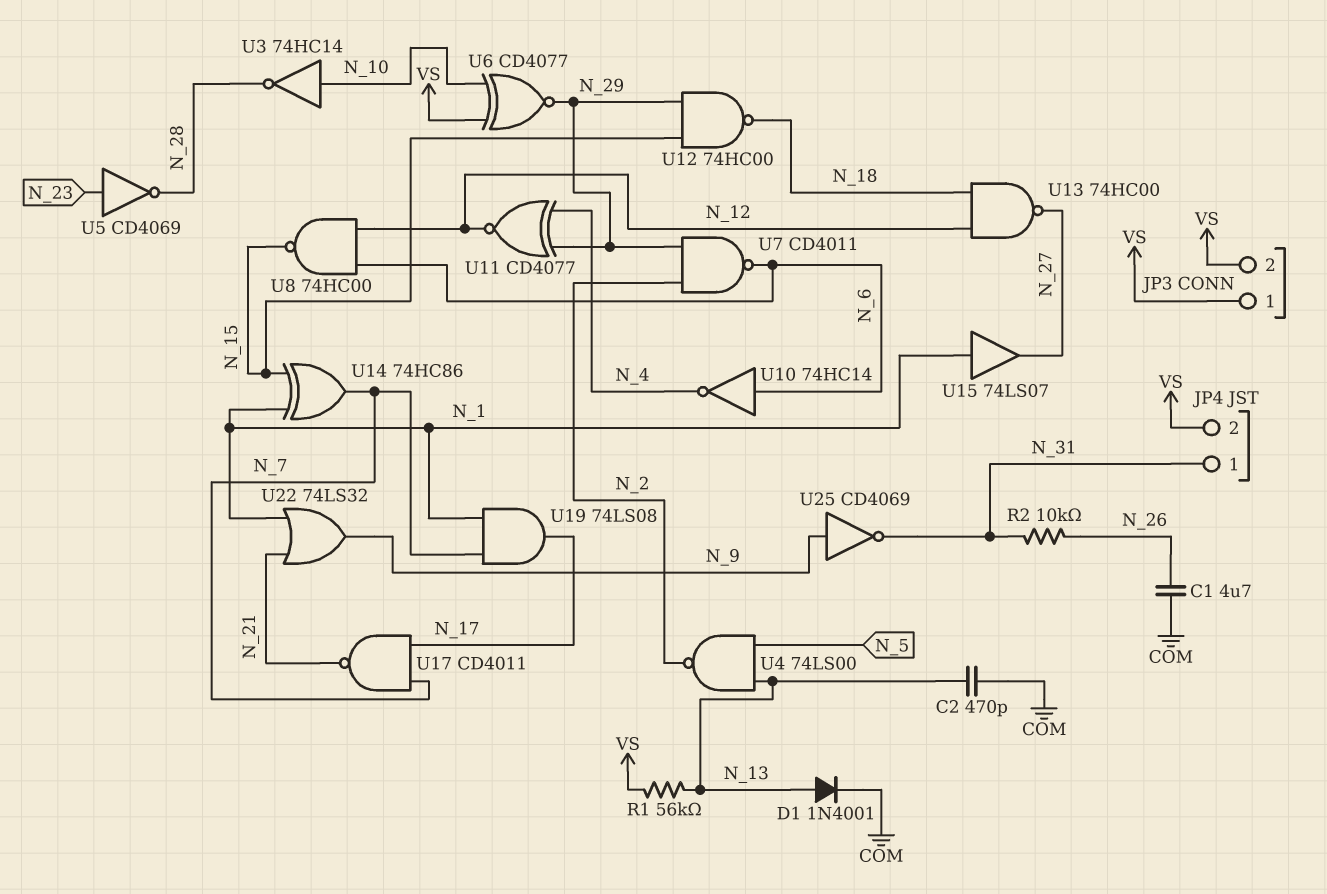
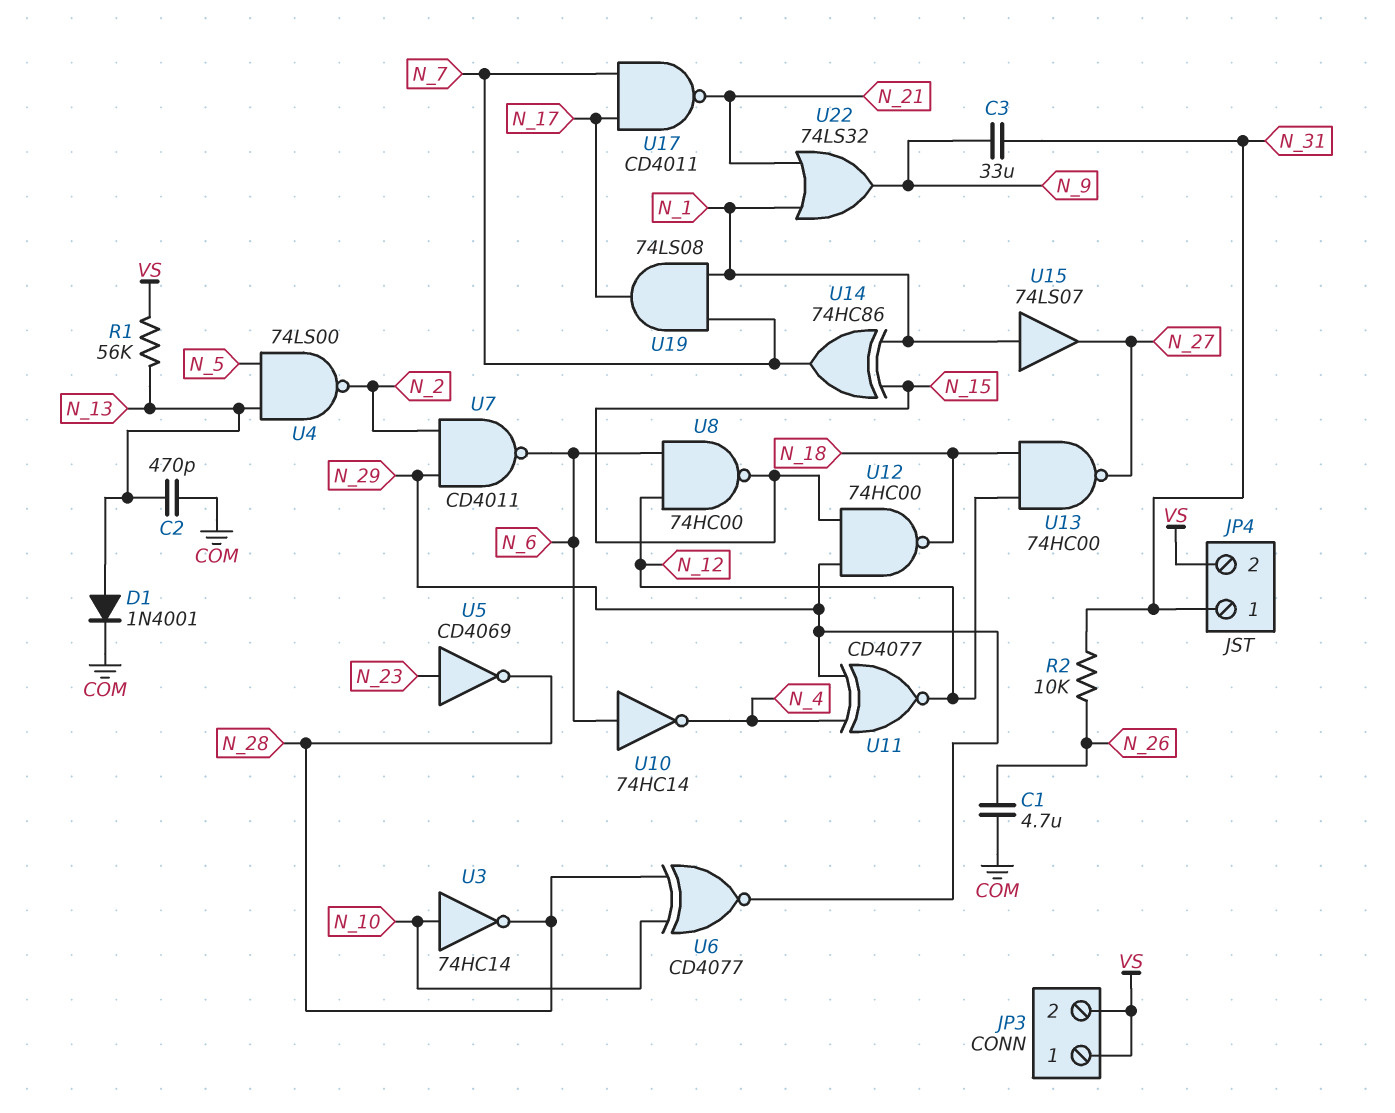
C3: none -> 33uF (N_9, N_31)
U6: XNOR CD4077 (in N_10, in VS, out N_29) -> XNOR CD4077 (in N_10, in N_28, out N_29)
U25: NOT CD4069 (in N_9, out N_31) -> none

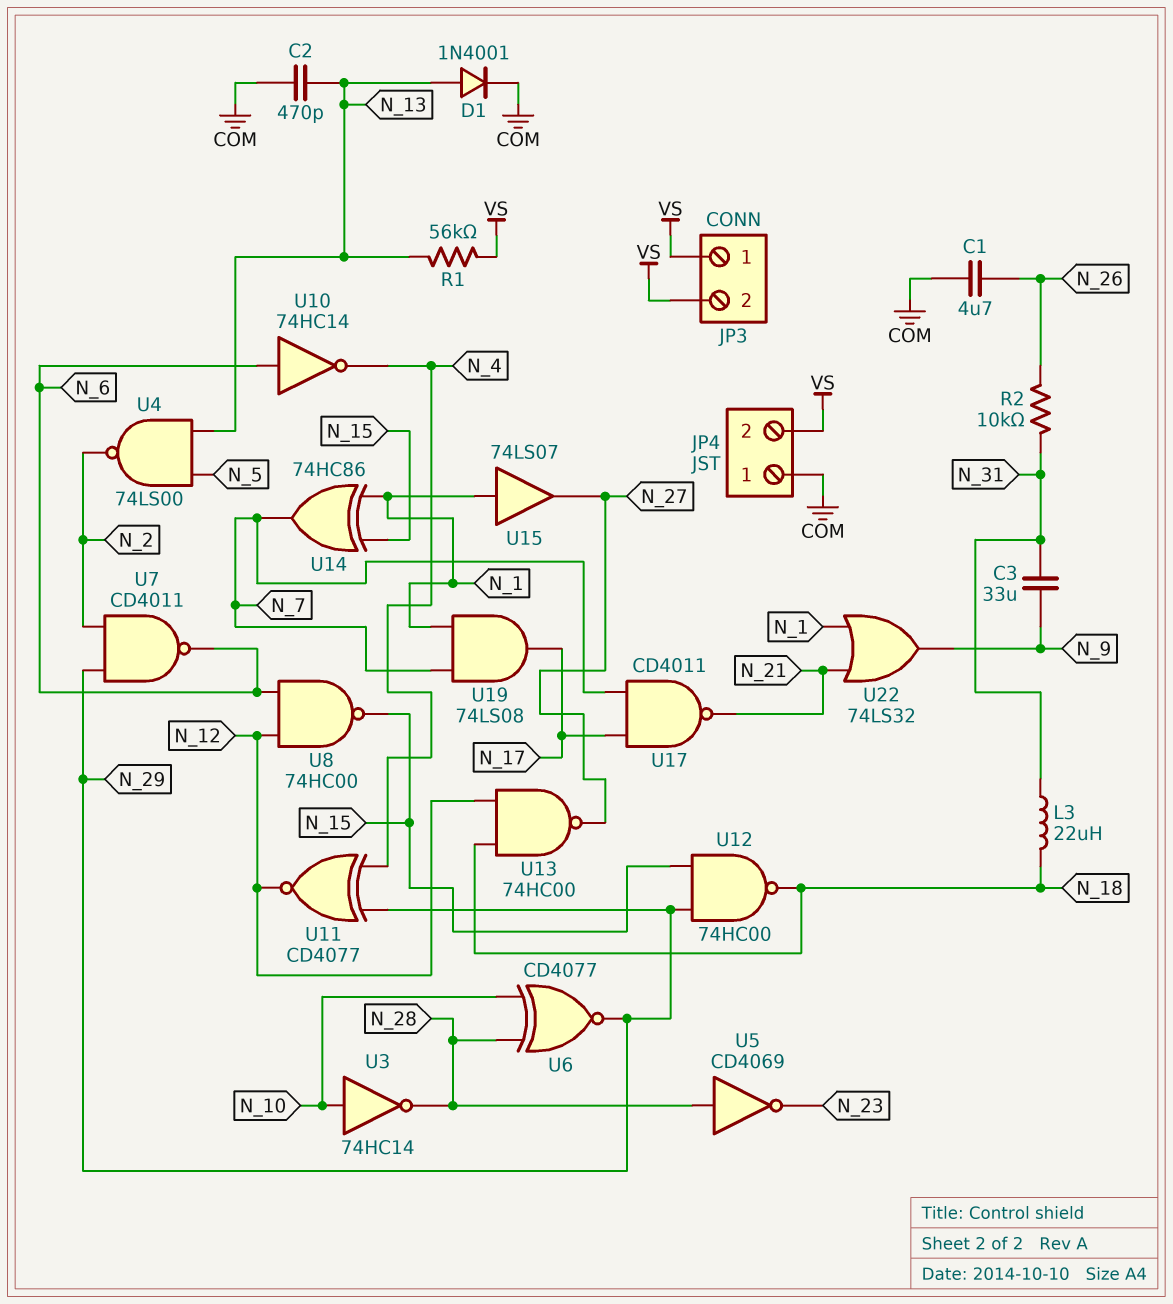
JP4 pin 1: N_31 -> COM
L3: none -> 22uH (N_18, N_31)
U5: NOT CD4069 (in N_23, out N_28) -> NOT CD4069 (in N_28, out N_23)

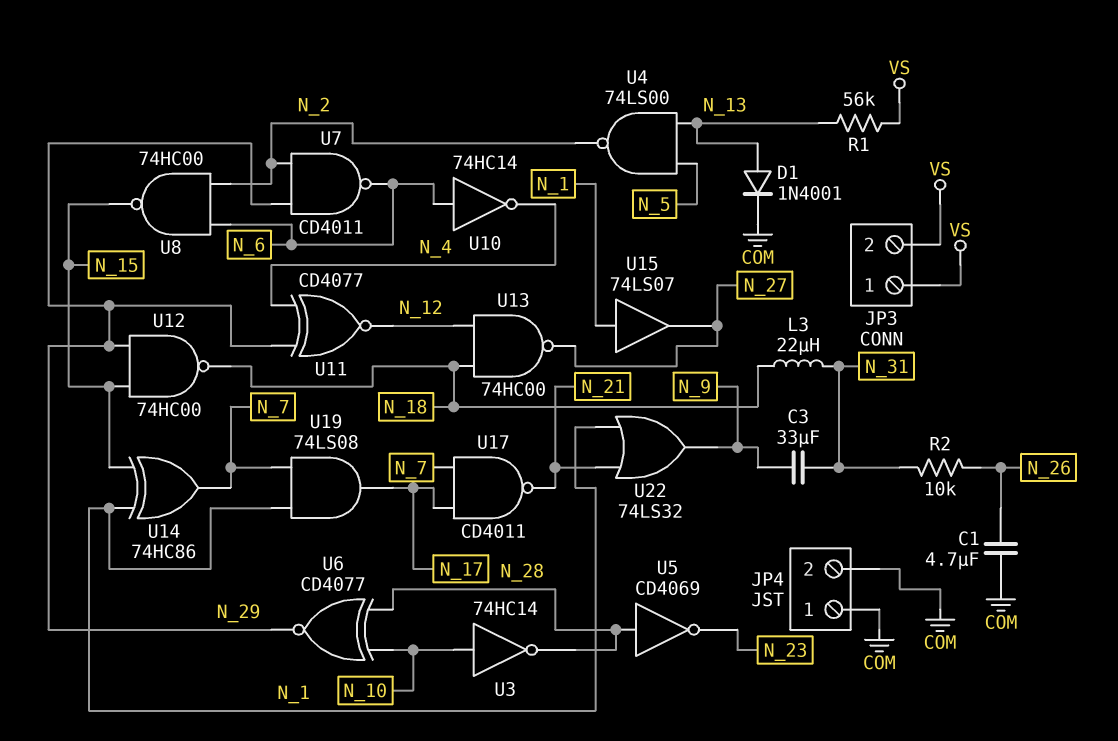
C2: 470pF (COM, N_13) -> none
JP4 pin 2: VS -> COM
U8: NAND 74HC00 (in N_6, in N_12, out N_15) -> NAND 74HC00 (in N_2, in N_6, out N_15)

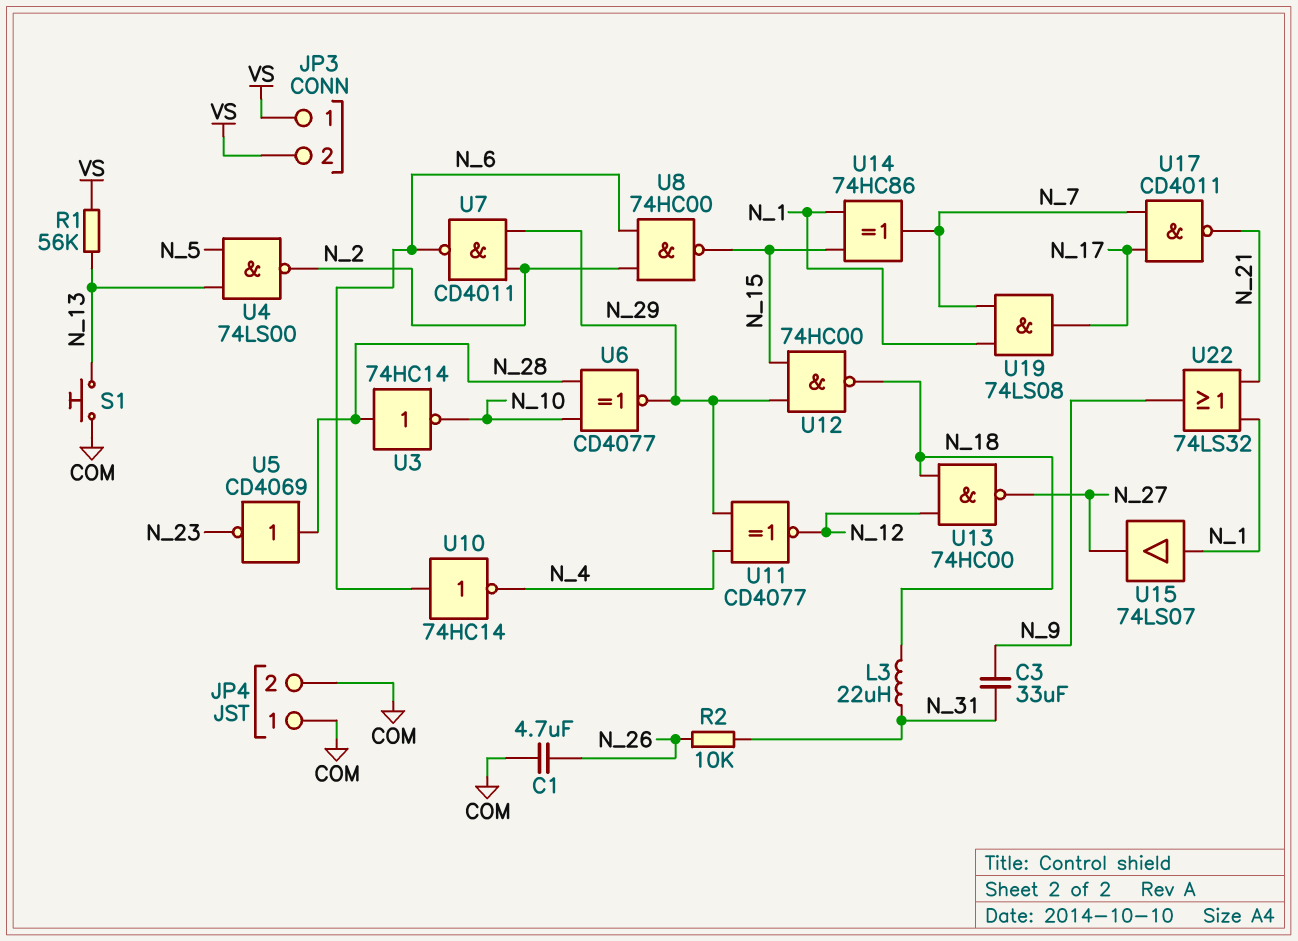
D1: diode 1N4001 (A N_13, K COM) -> none
S1: none -> button (COM, N_13)
U3: NOT 74HC14 (in N_10, out N_28) -> NOT 74HC14 (in N_28, out N_10)

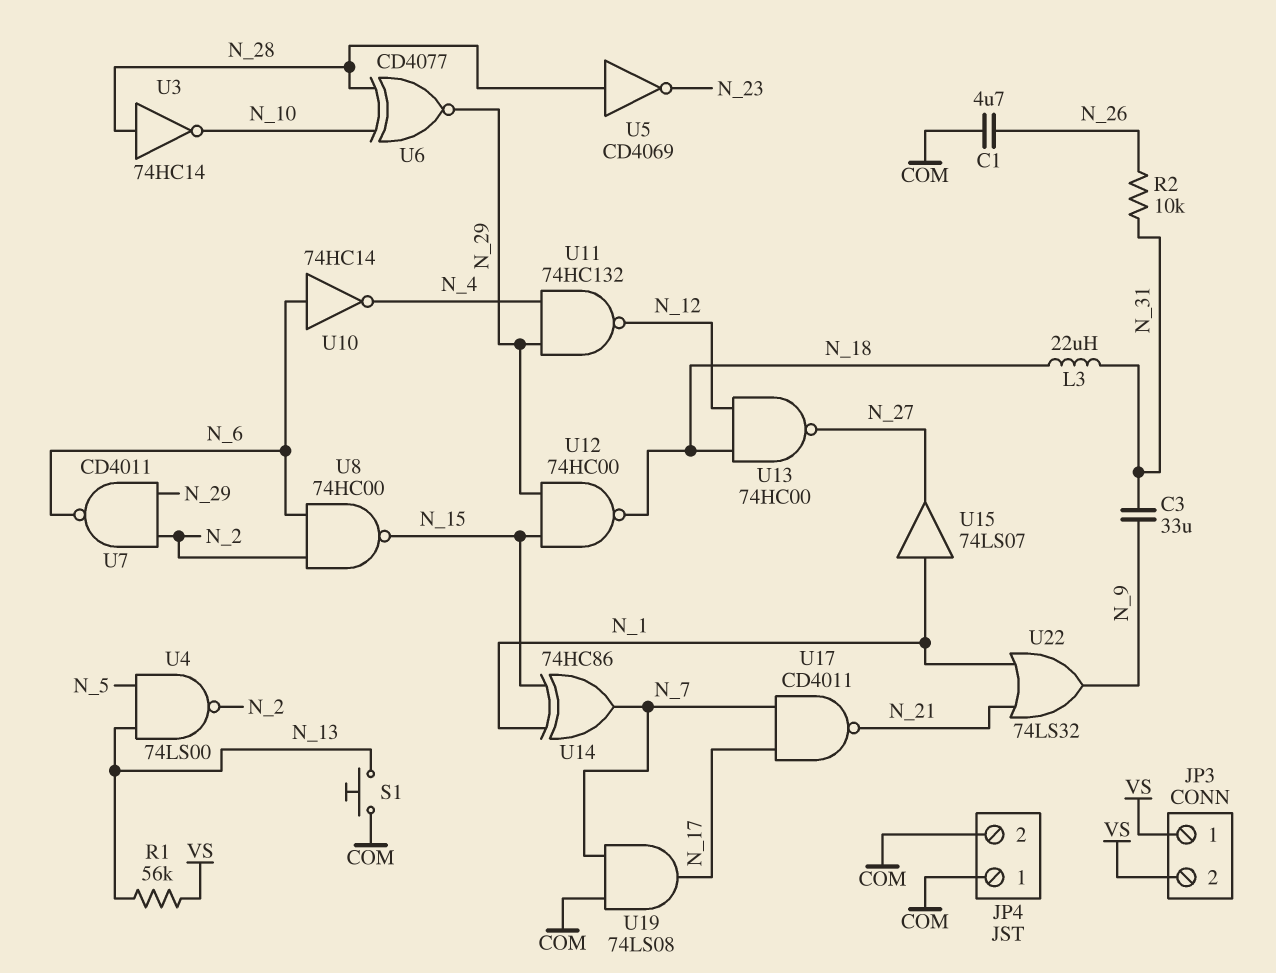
U11: XNOR CD4077 (in N_4, in N_29, out N_12) -> NAND 74HC132 (in N_4, in N_29, out N_12)
U19: AND 74LS08 (in N_1, in N_7, out N_17) -> AND 74LS08 (in COM, in N_7, out N_17)

